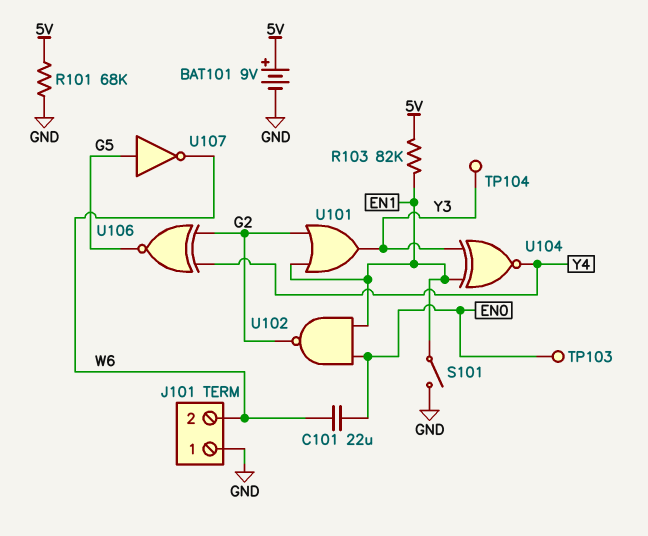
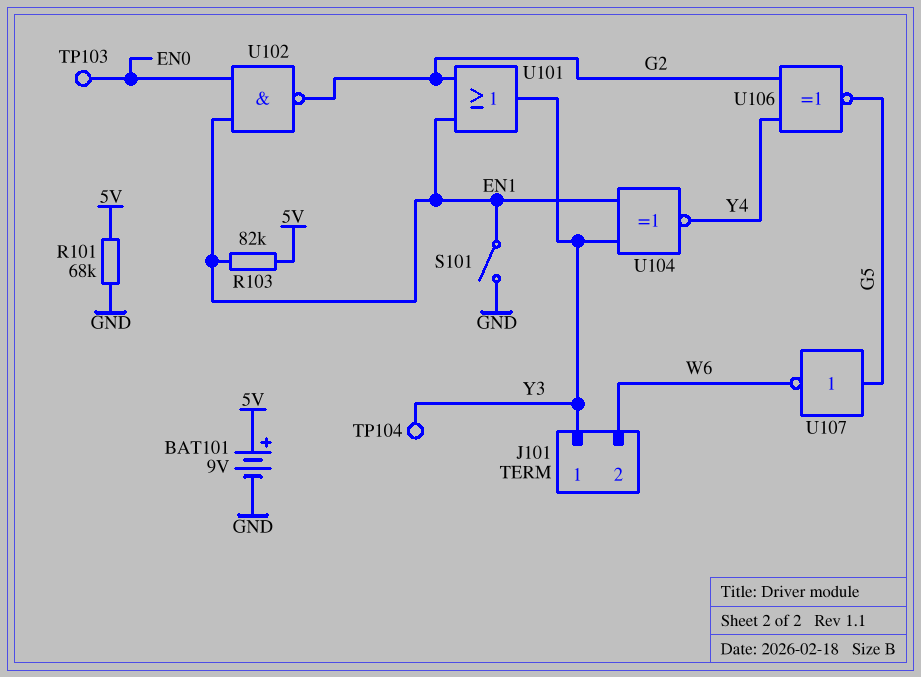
C101: 22uF (EN0, W6) -> none
J101 pin 1: GND -> Y3

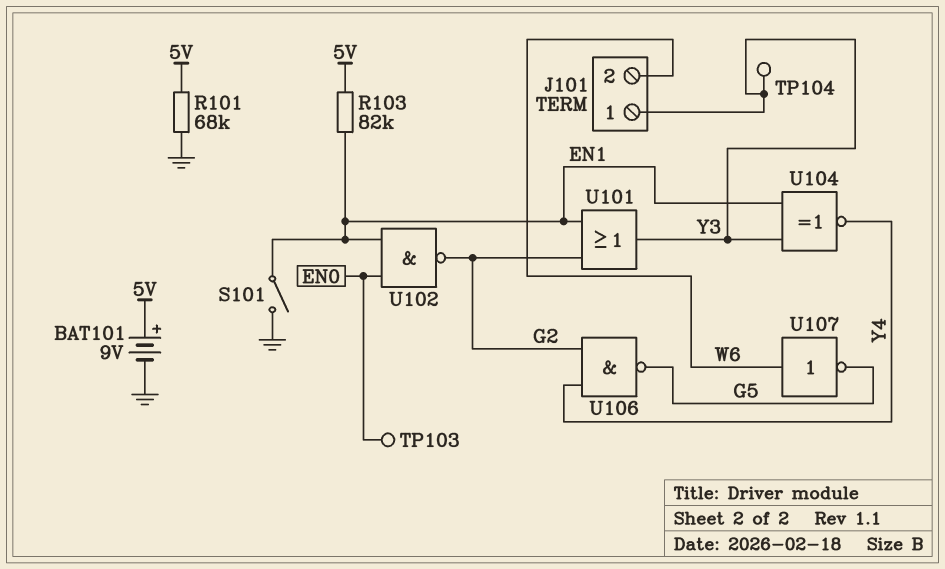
U106: XNOR (in G2, in Y4, out G5) -> NAND (in G2, in Y4, out G5)
U107: NOT (in G5, out W6) -> NOT (in W6, out G5)

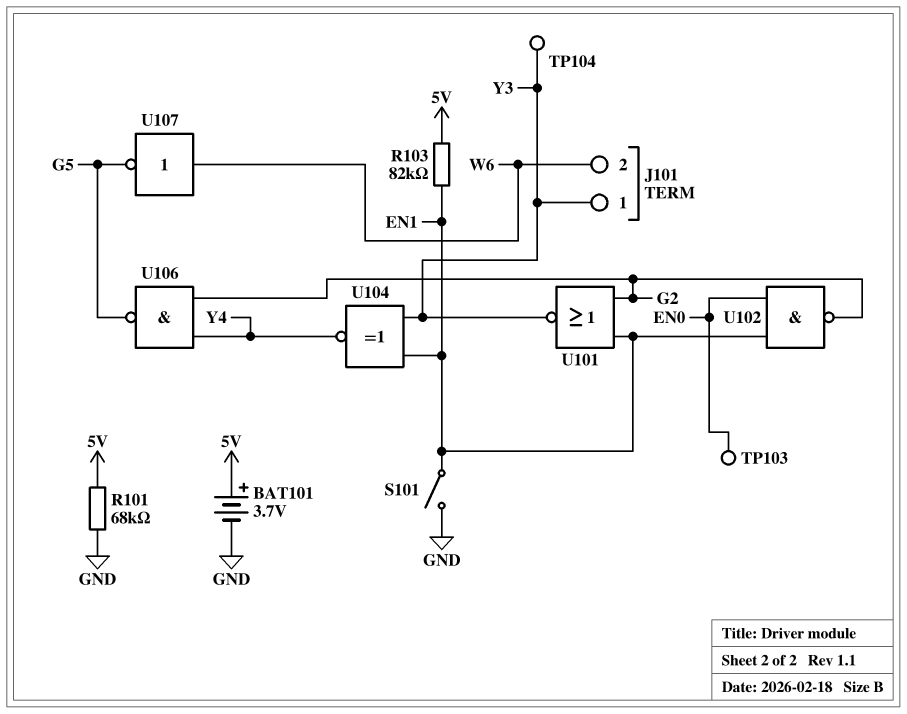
BAT101: 9V (plus 5V, minus GND) -> 3.7V (plus 5V, minus GND)
U101: OR (in EN1, in G2, out Y3) -> NOR (in EN1, in G2, out Y3)

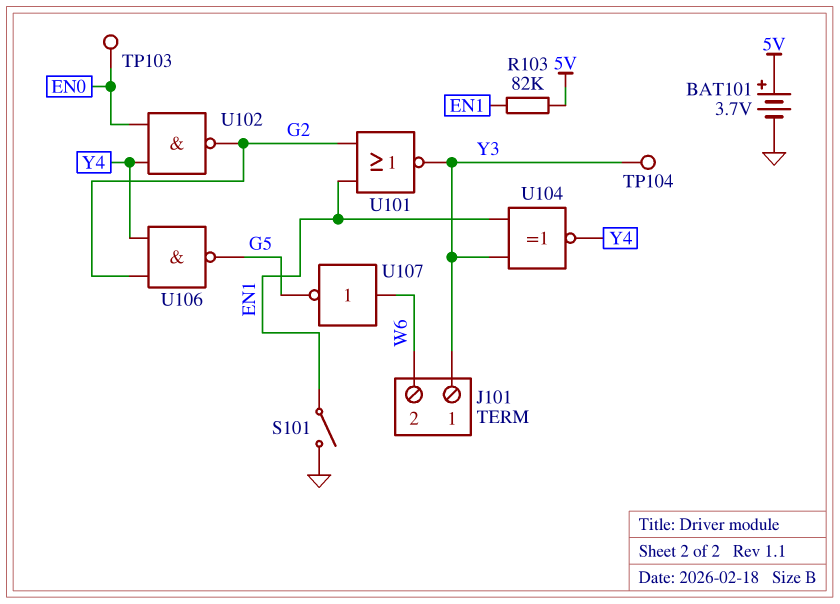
R101: 68k (5V, GND) -> none
U102: NAND (in EN0, in EN1, out G2) -> NAND (in EN0, in Y4, out G2)

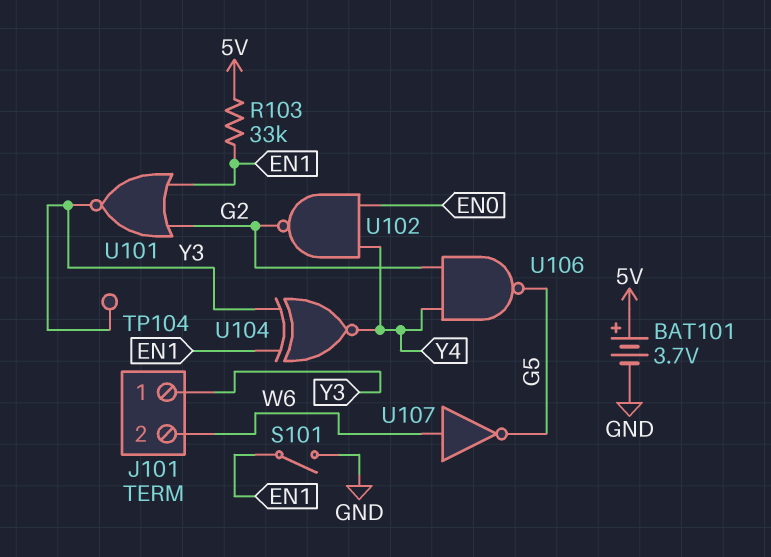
R103: 82k (5V, EN1) -> 33k (5V, EN1)
TP103: test point (EN0) -> none

